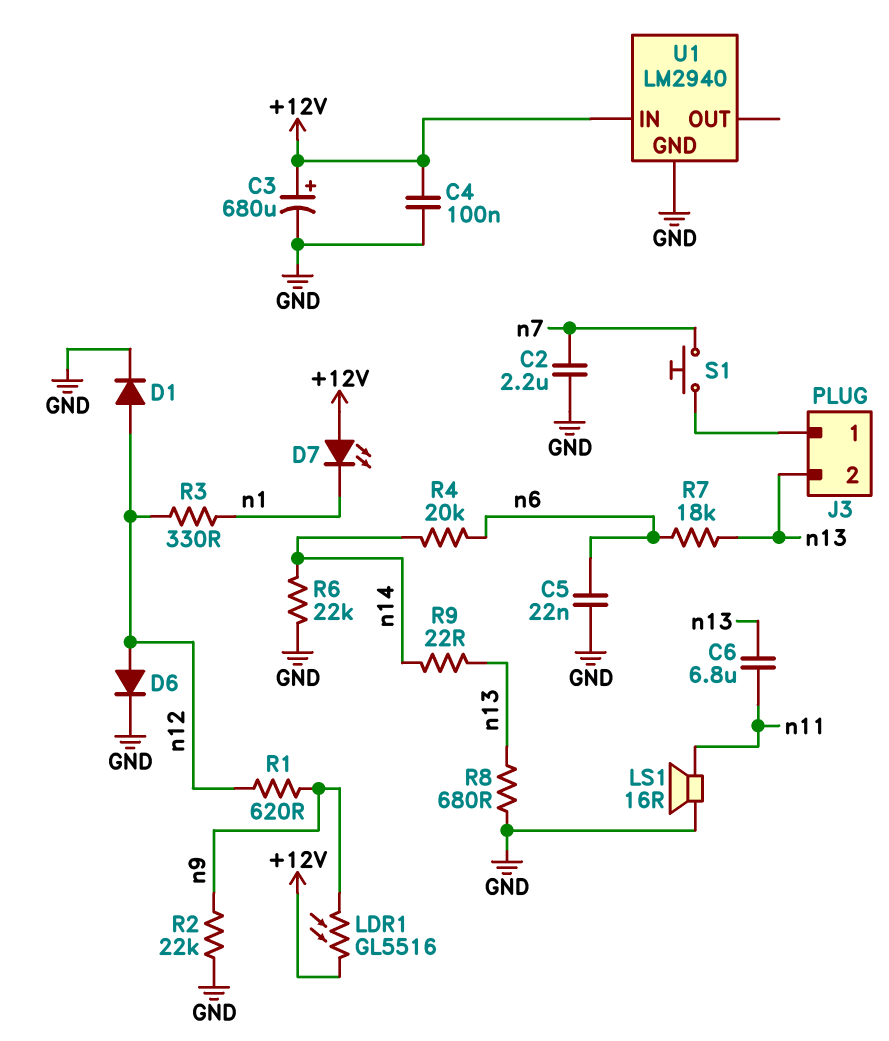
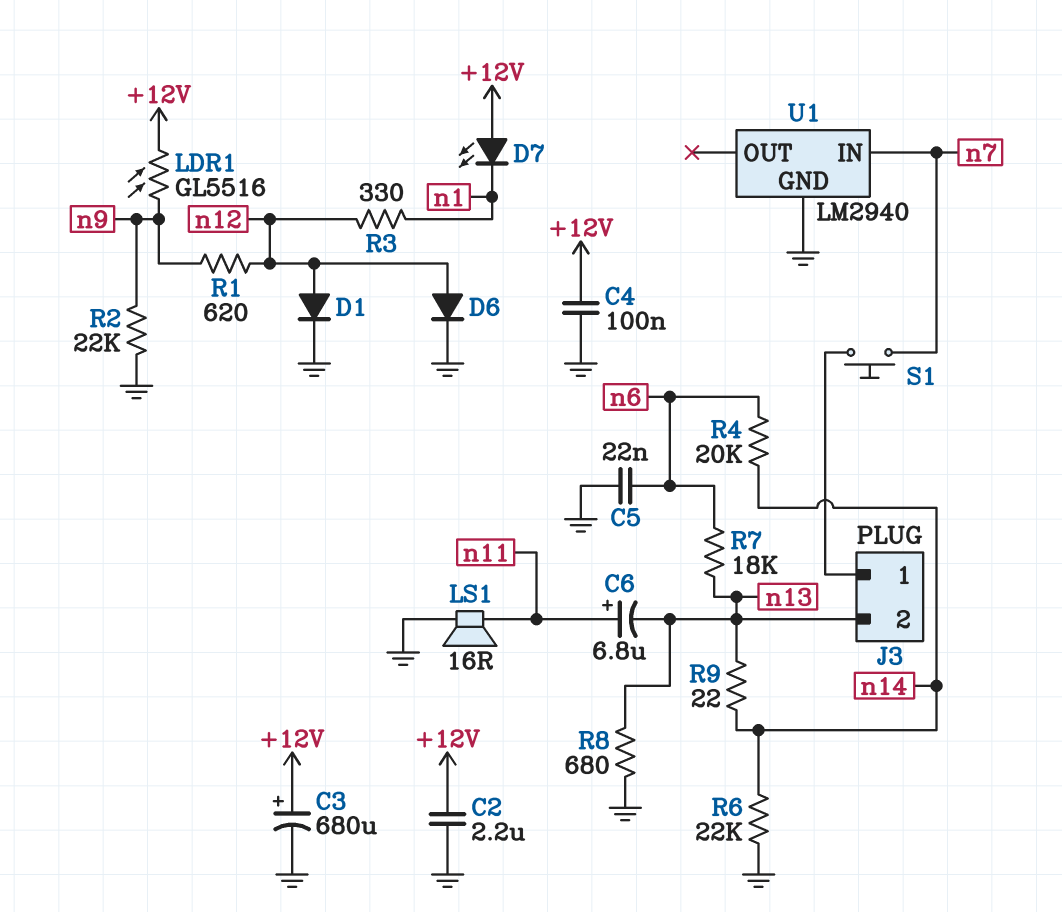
C2: 2.2uF (GND, n7) -> 2.2uF (+12V, GND)
C6: 6.8uF (n11, n13) -> 6.8uF (plus n11, minus n13)
U1 pin IN: +12V -> n7

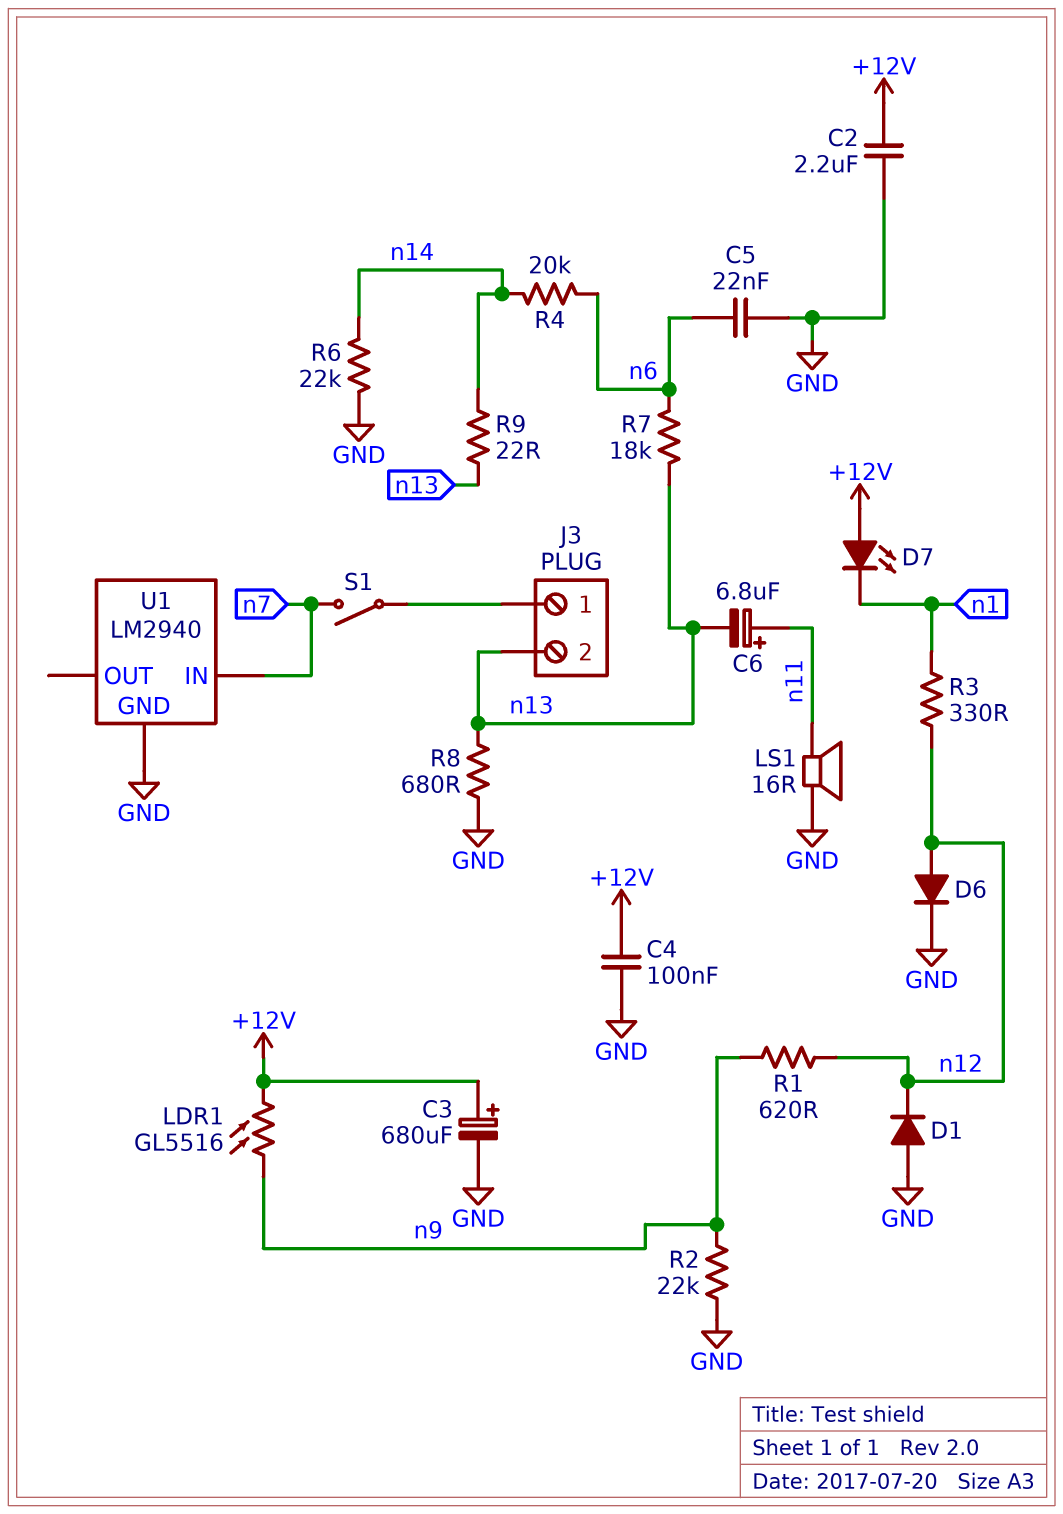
D1: diode (A n12, K GND) -> diode (A GND, K n12)
S1: button (J3/1, n7) -> switch (J3/1, n7)

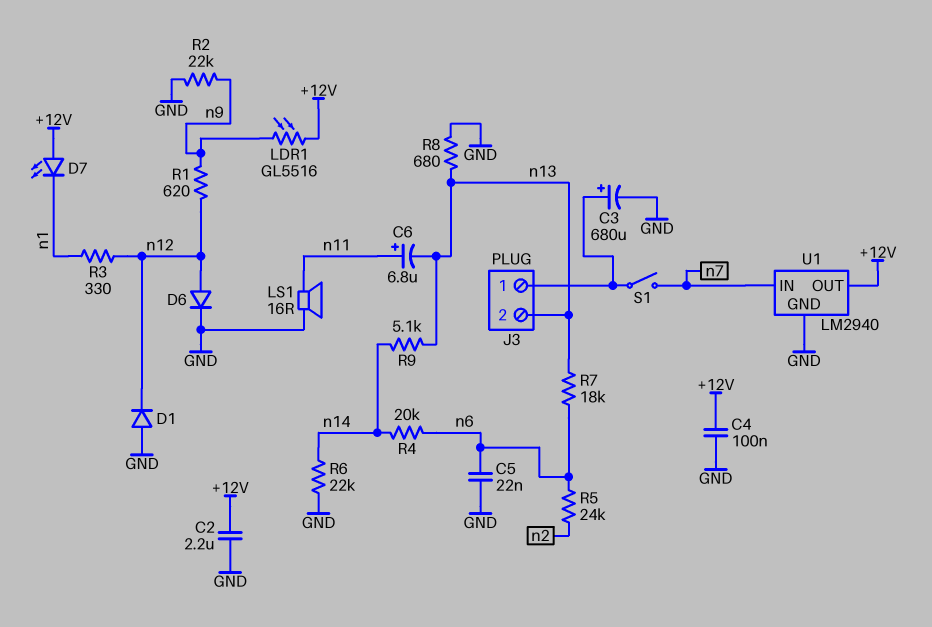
C3: 680uF (plus +12V, minus GND) -> 680uF (plus J3/1, minus GND)
R5: none -> 24k (n2, n6)
R9: 22 (n13, n14) -> 5.1k (n13, n14)
U1 pin OUT: none -> +12V

